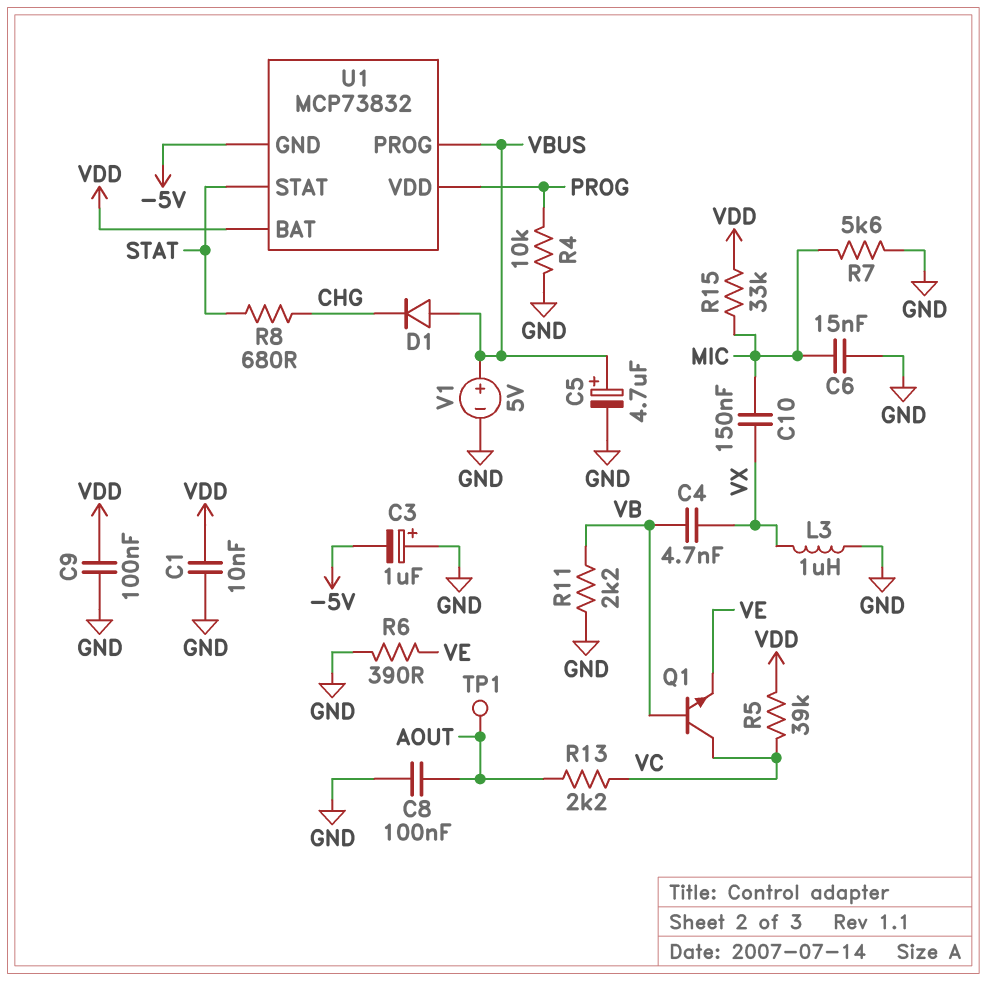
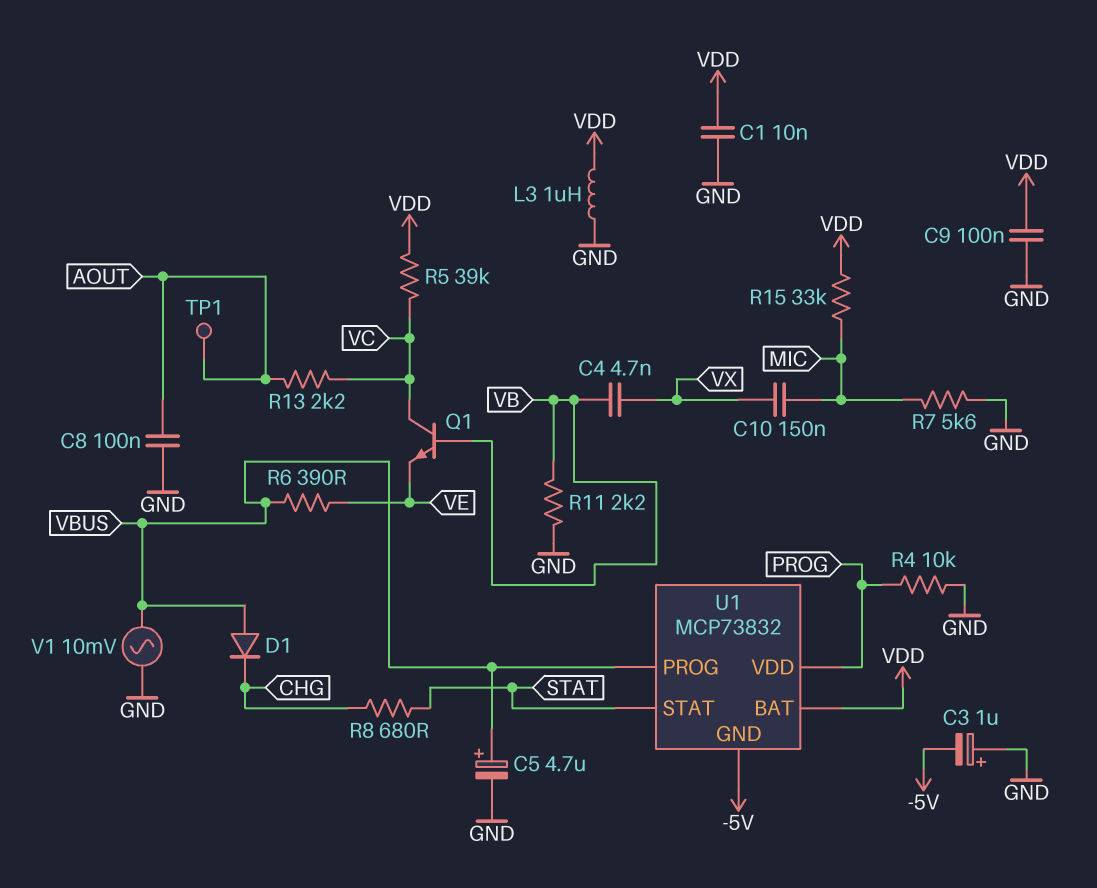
C6: 15nF (GND, MIC) -> none
L3: 1uH (GND, VX) -> 1uH (GND, VDD)
R6: 390 (GND, VE) -> 390 (VBUS, VE)
V1: 5V (plus VBUS, minus GND) -> AC 10mV (GND, VBUS)

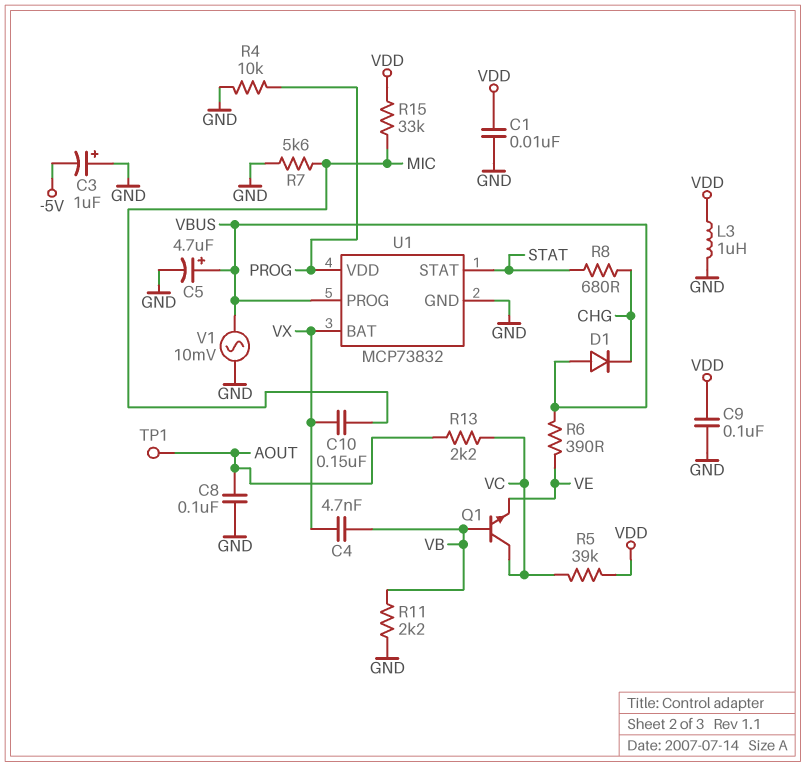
U1 pin BAT: VDD -> VX
U1 pin GND: -5V -> GND

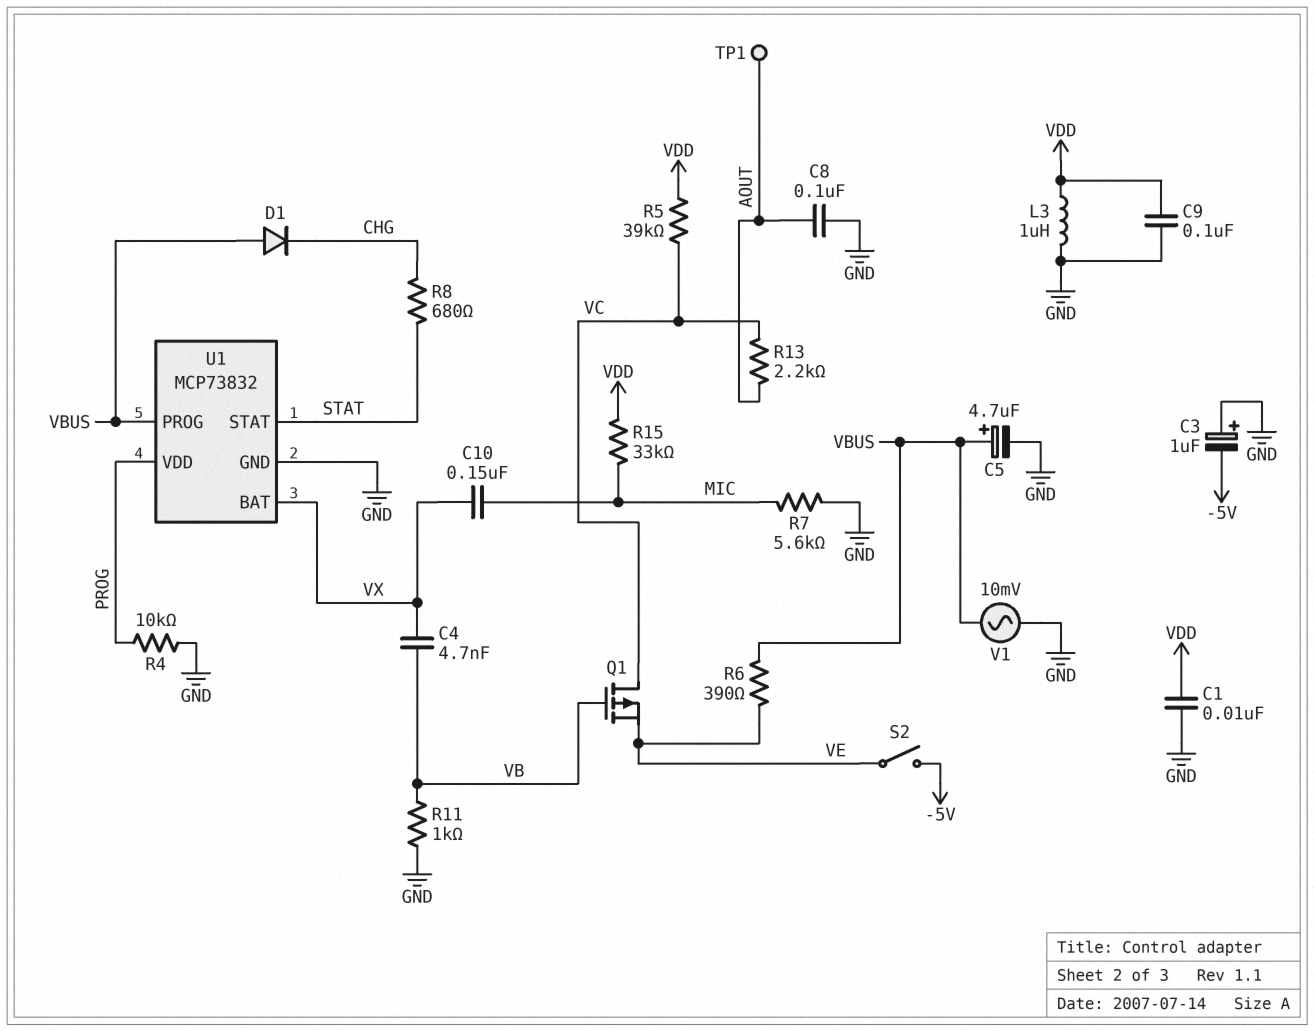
Q1: NPN (B VB, C VC, E VE) -> PMOS (G VB, D VC, S VE)
R11: 2.2k (GND, VB) -> 1k (GND, VB)
S2: none -> switch (-5V, VE)

